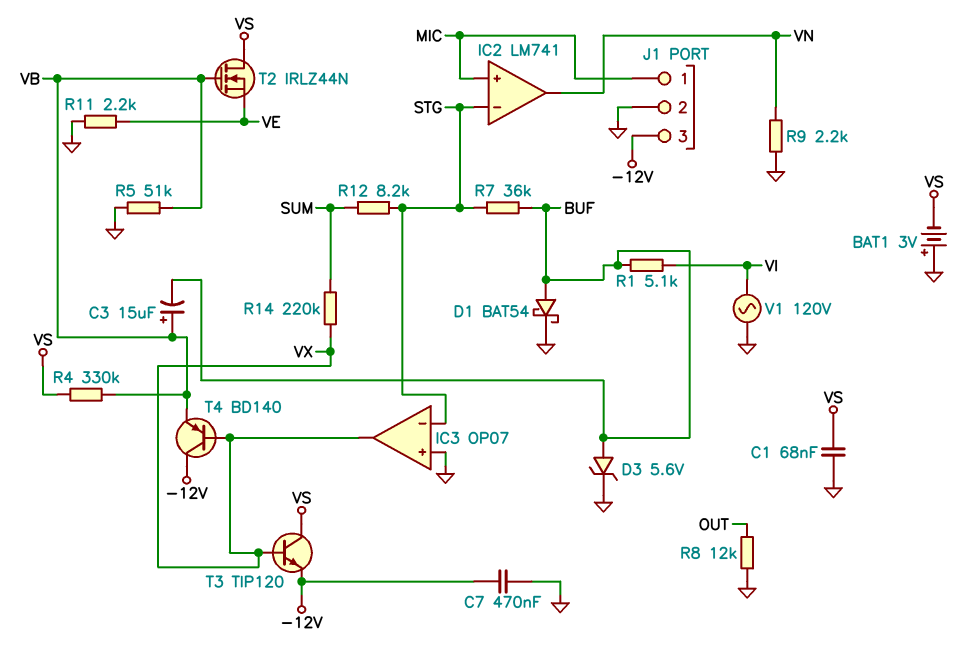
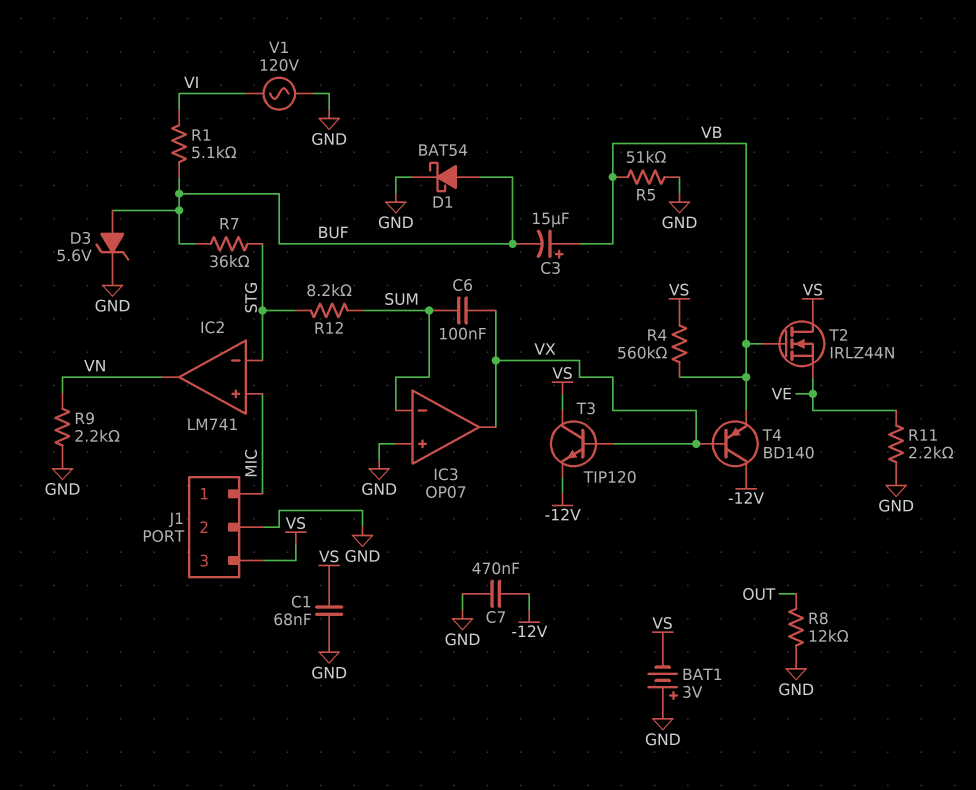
C6: none -> 100nF (SUM, VX)
IC3 pin in-: STG -> SUM
J1 pin 3: -12V -> VS
R4: 330k (VB, VS) -> 560k (VB, VS)
R14: 220k (SUM, VX) -> none

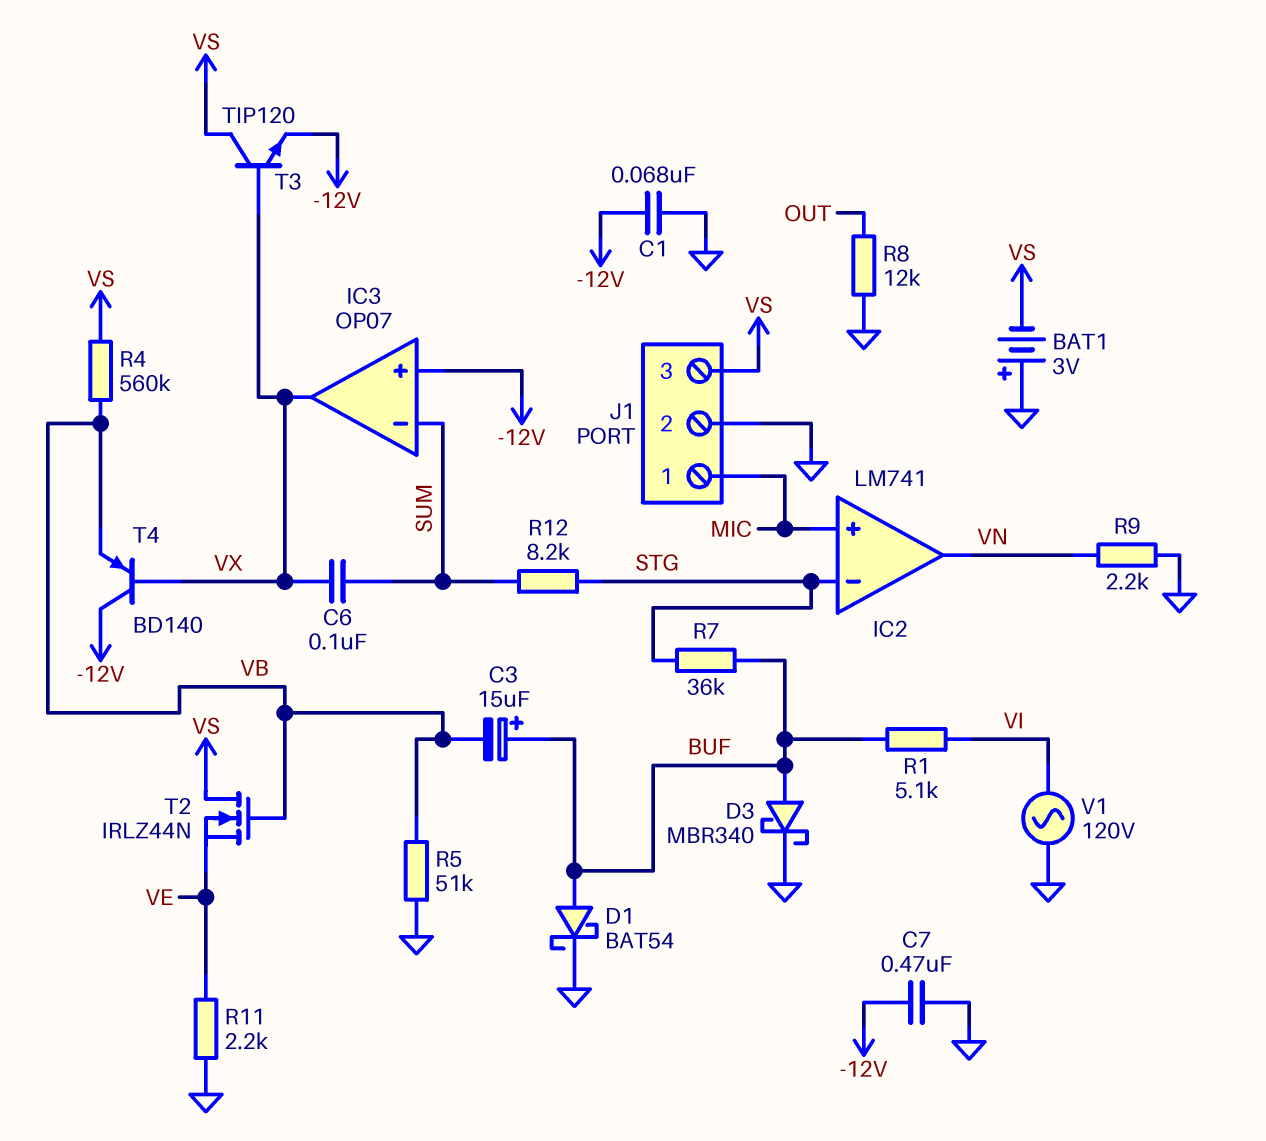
C1: 68nF (GND, VS) -> 68nF (-12V, GND)
C3: 15uF (plus VB, minus BUF) -> 15uF (plus BUF, minus VB)
D3: zener 5.6V (A BUF, K GND) -> schottky MBR340 (A BUF, K GND)
IC3 pin in+: GND -> -12V

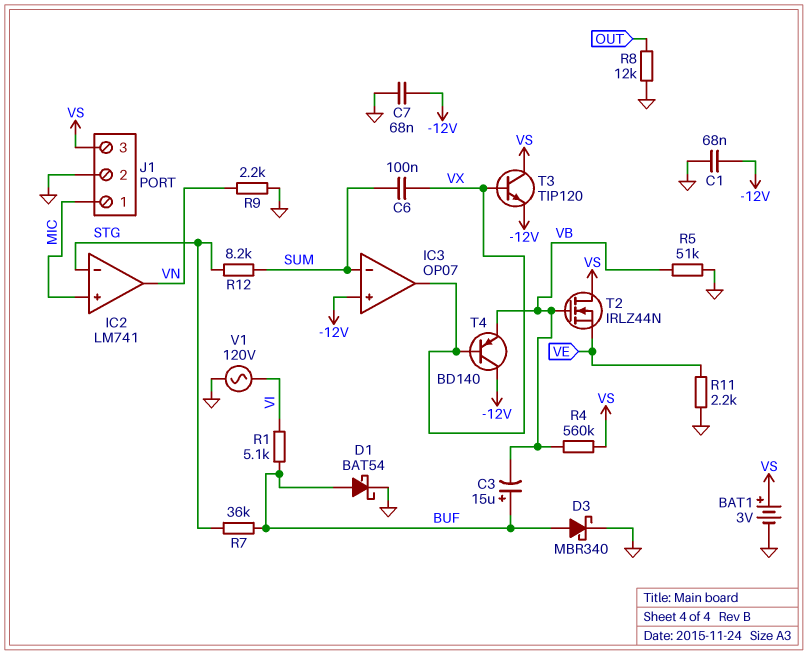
BAT1: 3V (plus GND, minus VS) -> 3V (plus VS, minus GND)
C7: 470nF (-12V, GND) -> 68nF (-12V, GND)

